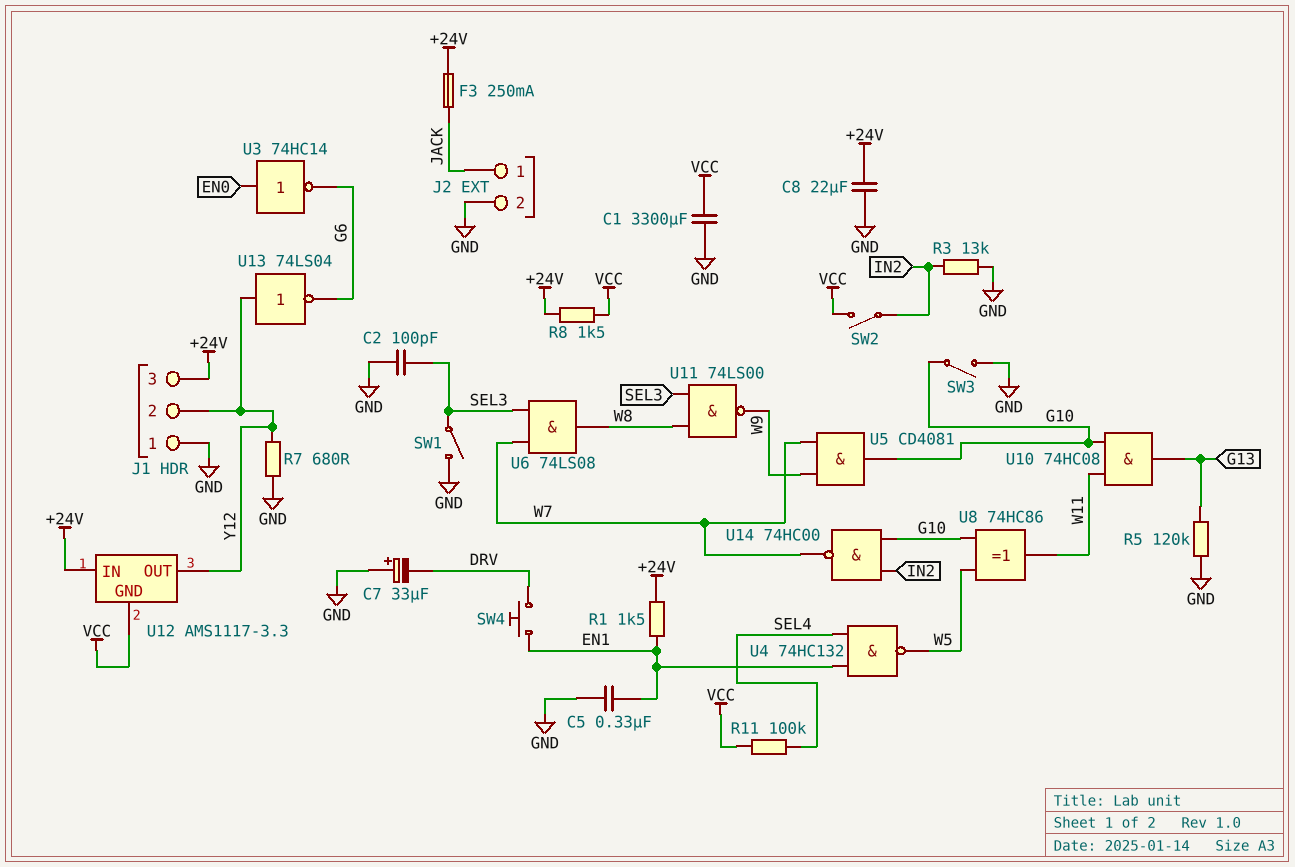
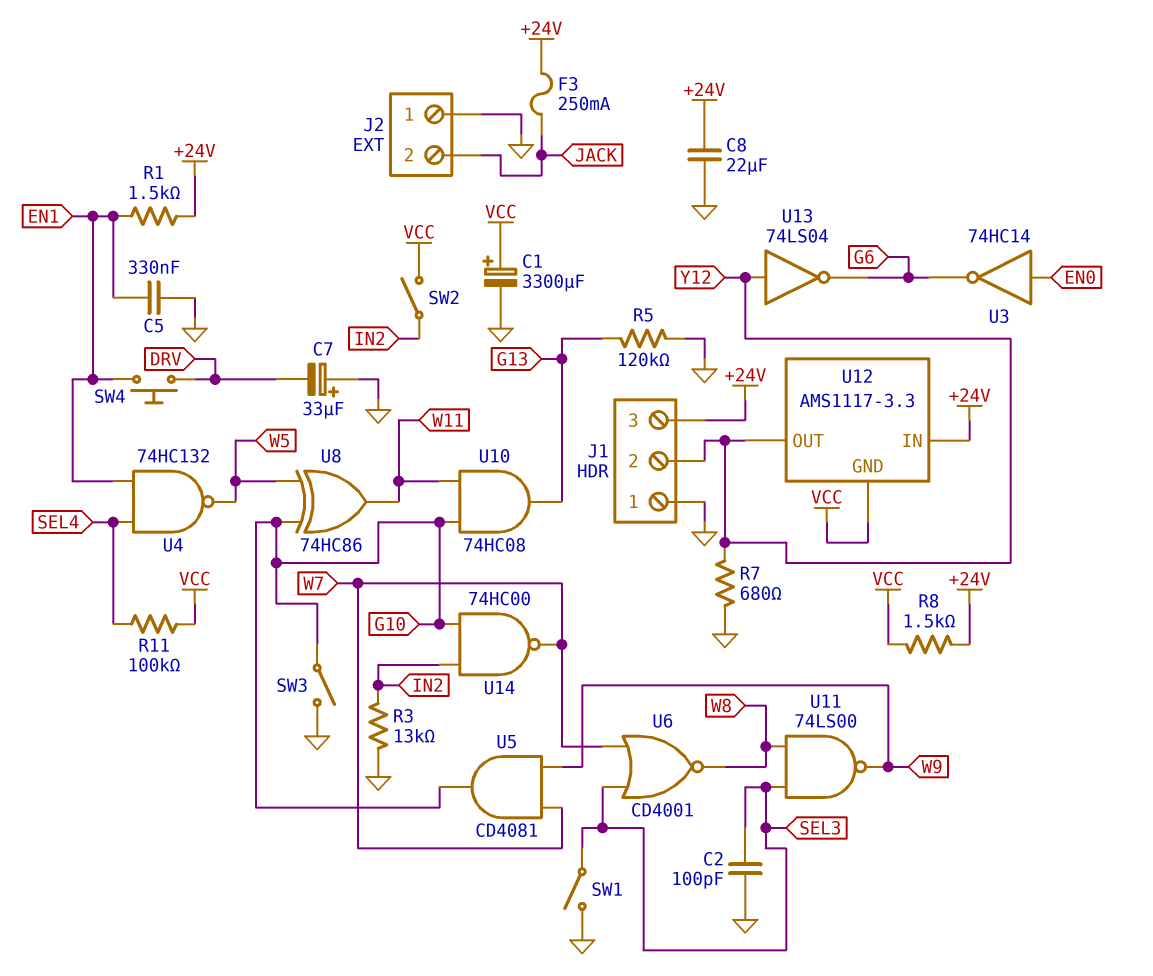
C1: 3300uF (GND, VCC) -> 3300uF (plus VCC, minus GND)
J2 pin 1: JACK -> GND
J2 pin 2: GND -> JACK
U6: AND 74LS08 (in SEL3, in W7, out W8) -> NOR CD4001 (in SEL3, in W7, out W8)

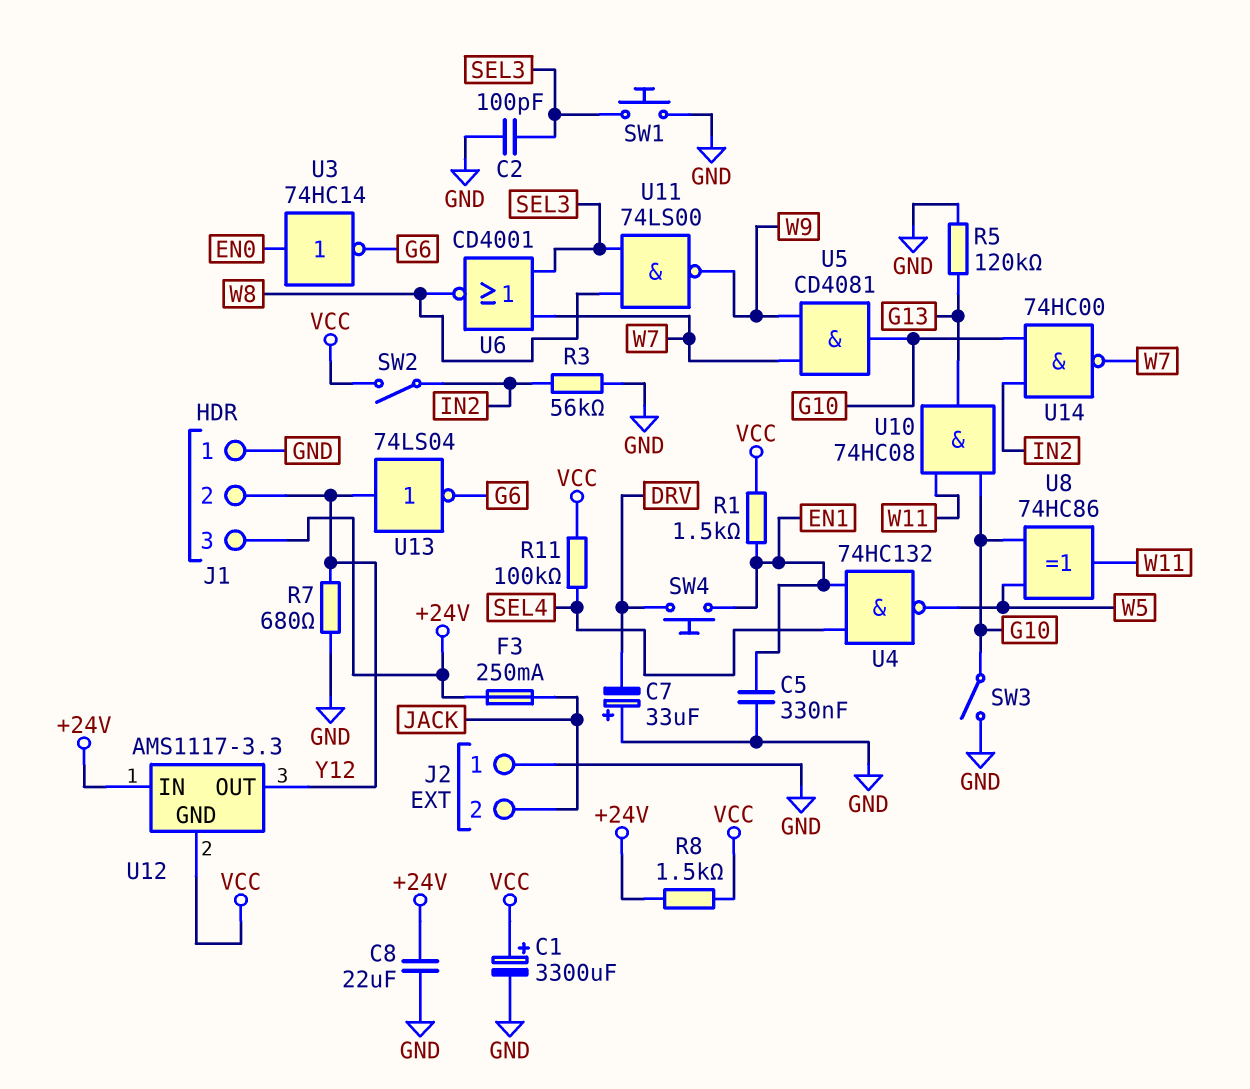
R1: 1.5k (+24V, EN1) -> 1.5k (EN1, VCC)
R3: 13k (GND, IN2) -> 56k (GND, IN2)
SW1: switch (GND, SEL3) -> button (GND, SEL3)

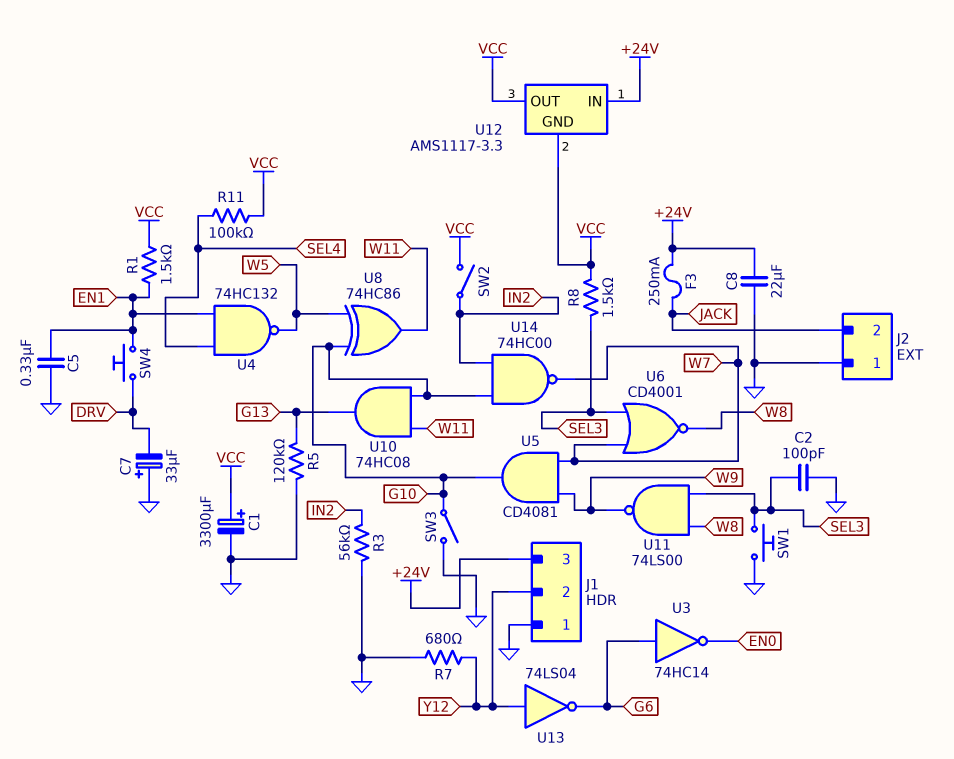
R8: 1.5k (+24V, VCC) -> 1.5k (SEL3, VCC)
U3: NOT 74HC14 (in EN0, out G6) -> NOT 74HC14 (in G6, out EN0)
U12 pin OUT: Y12 -> VCC

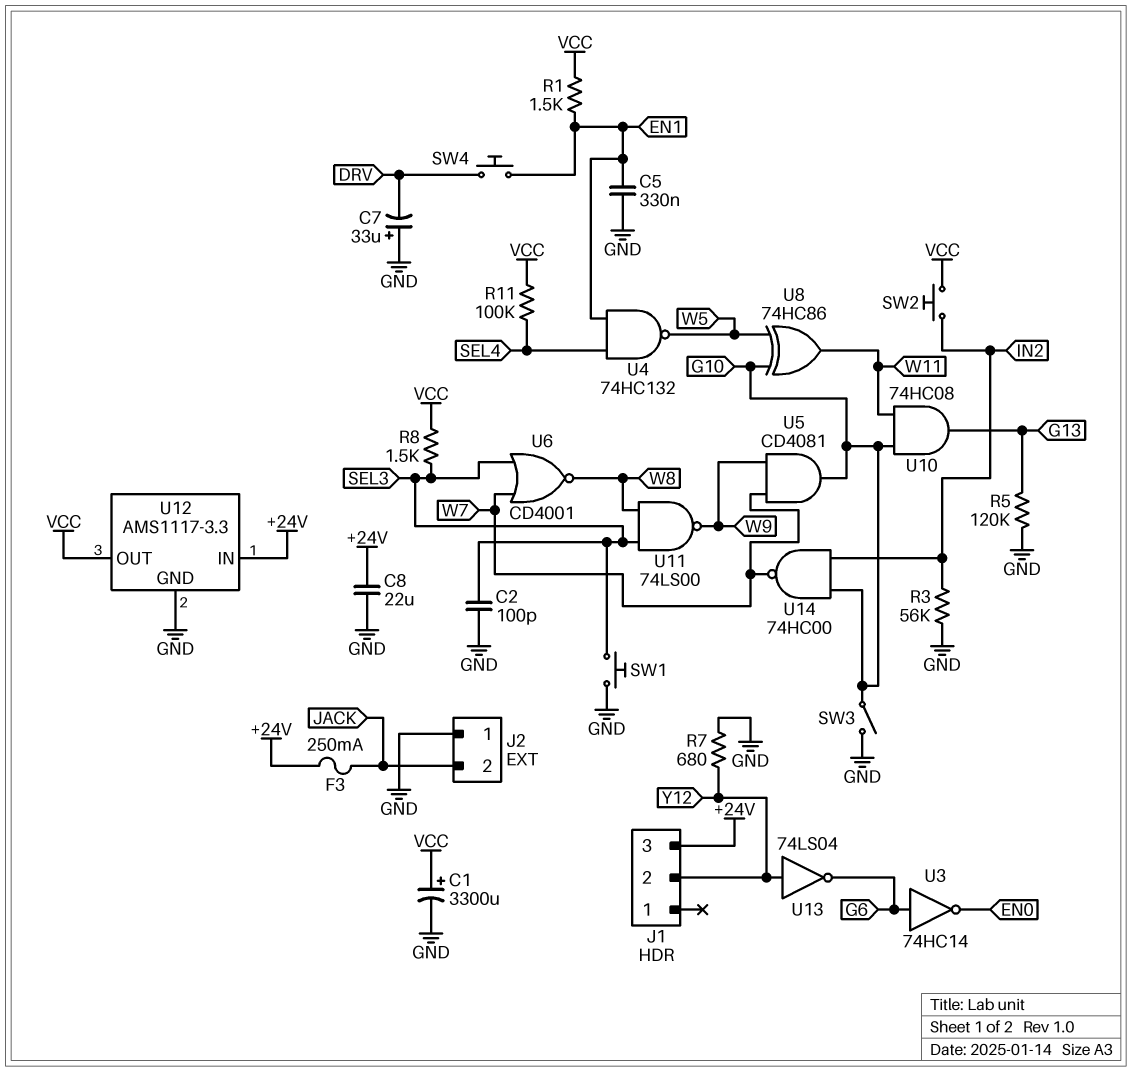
J1 pin 1: GND -> none
SW2: switch (IN2, VCC) -> button (IN2, VCC)
U12 pin GND: VCC -> GND

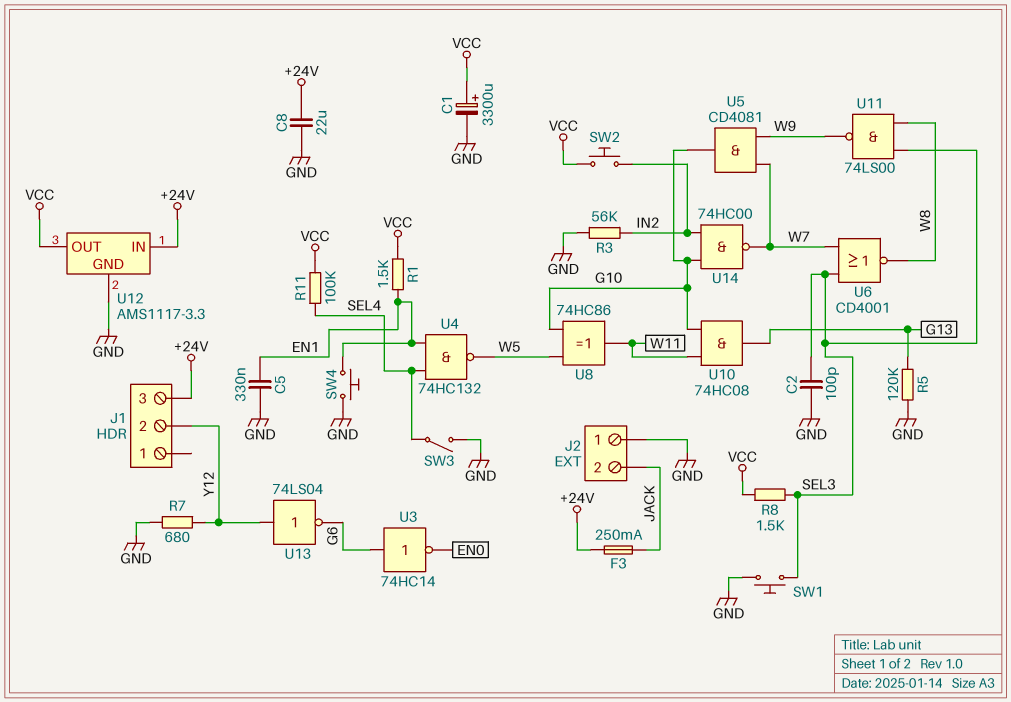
C7: 33uF (plus GND, minus DRV) -> none
SW3: switch (G10, GND) -> switch (GND, SEL4)
SW4: button (DRV, EN1) -> button (EN1, GND)

